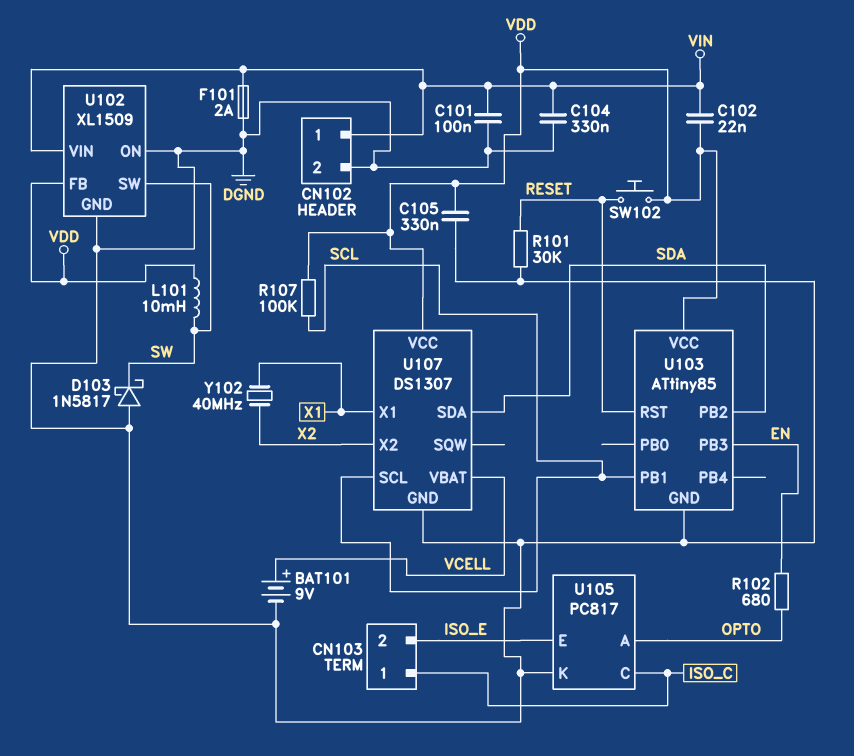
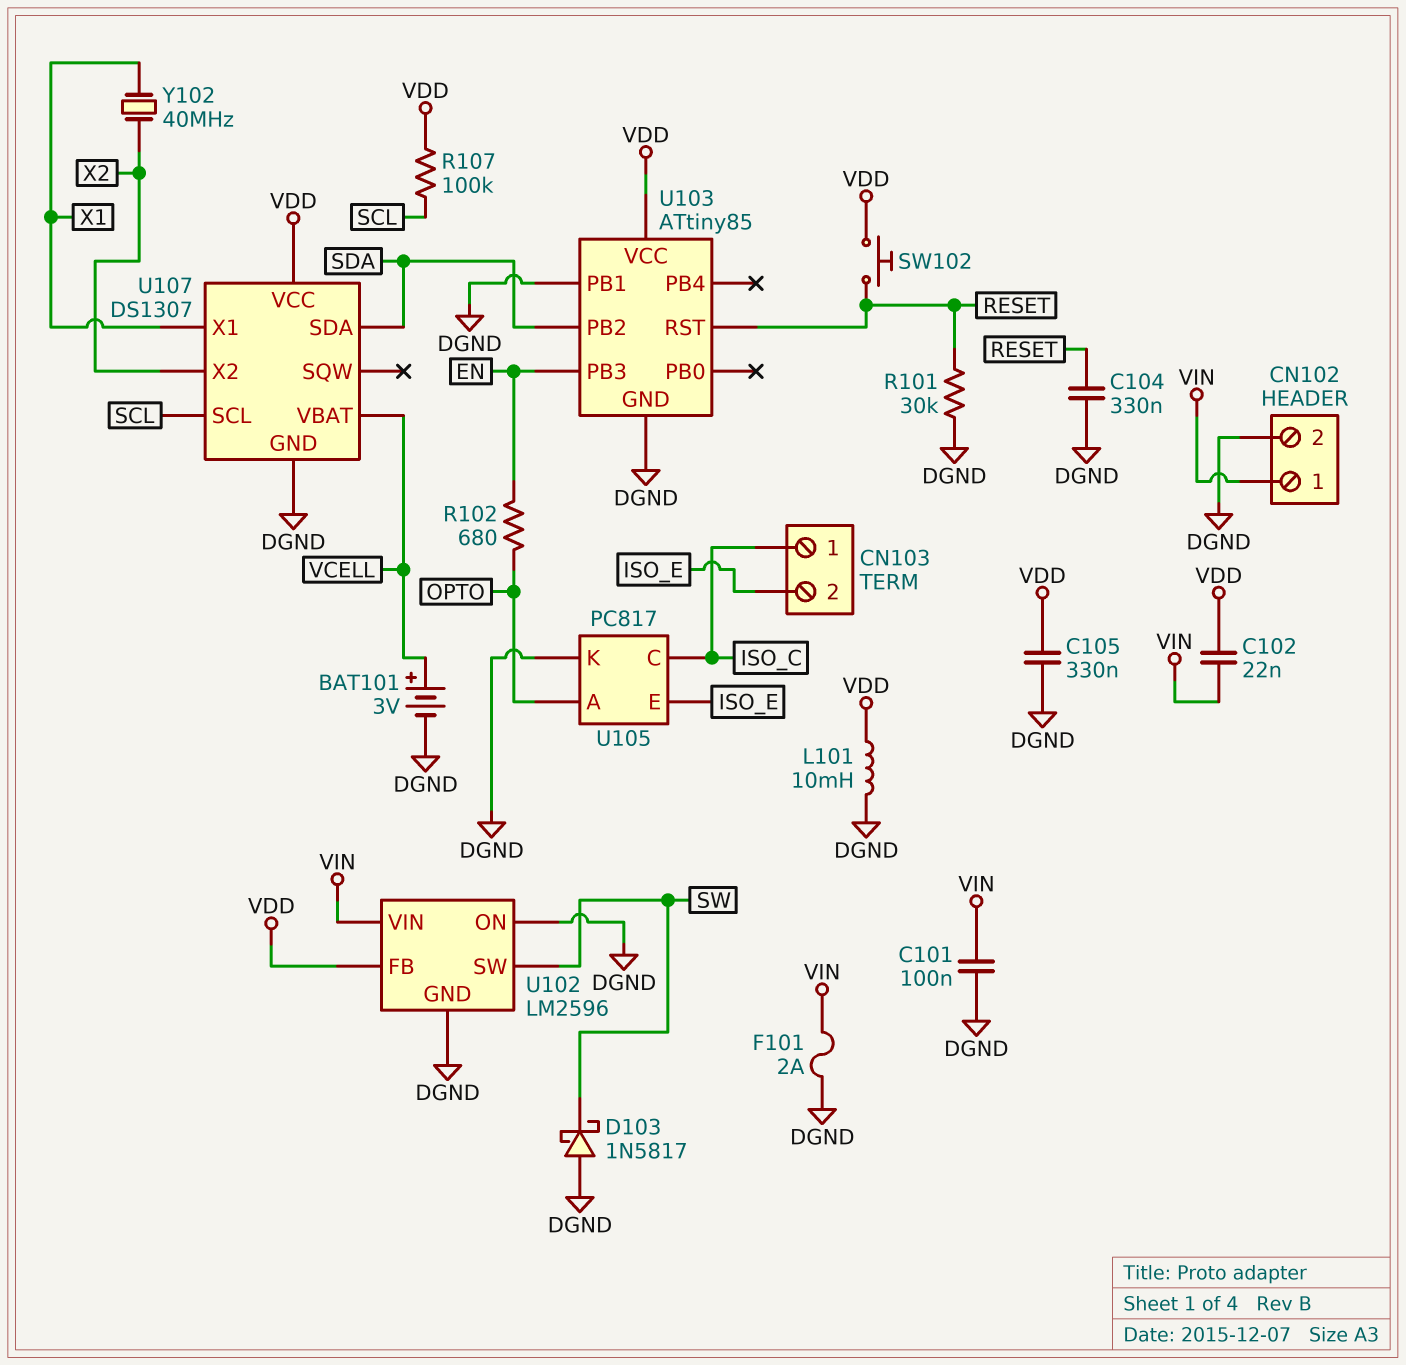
BAT101: 9V (plus VCELL, minus DGND) -> 3V (plus VCELL, minus DGND)
C104: 330nF (DGND, VIN) -> 330nF (DGND, RESET)
L101: 10mH (SW, VDD) -> 10mH (DGND, VDD)
U102: XL1509 -> LM2596
U103 pin PB1: SCL -> DGND

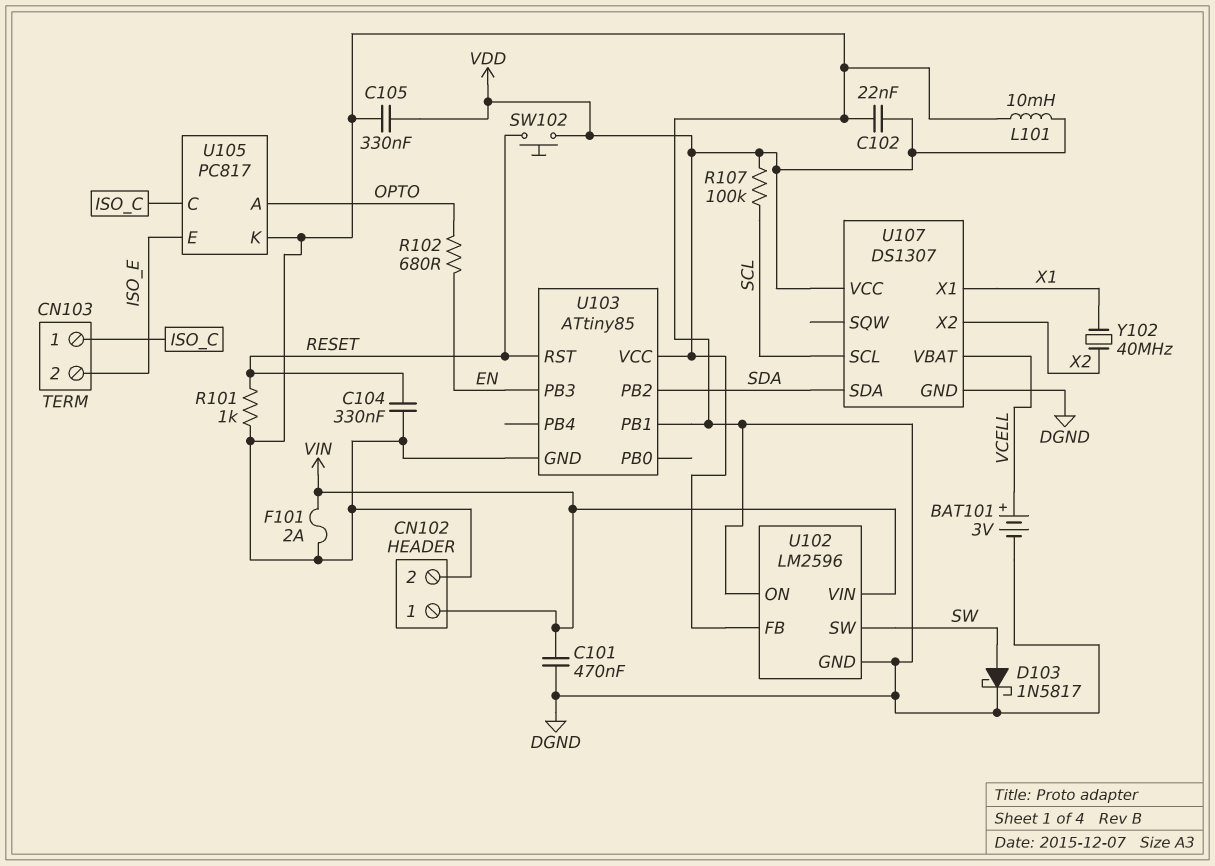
C101: 100nF (DGND, VIN) -> 470nF (DGND, VIN)
C102: 22nF (VDD, VIN) -> 22nF (DGND, VDD)
D103: schottky 1N5817 (A DGND, K SW) -> schottky 1N5817 (A SW, K DGND)
R101: 30k (DGND, RESET) -> 1k (DGND, RESET)

